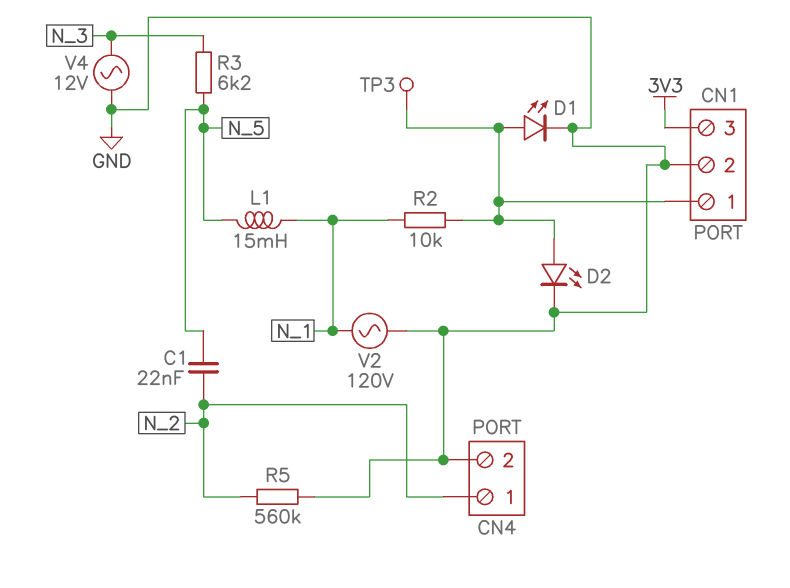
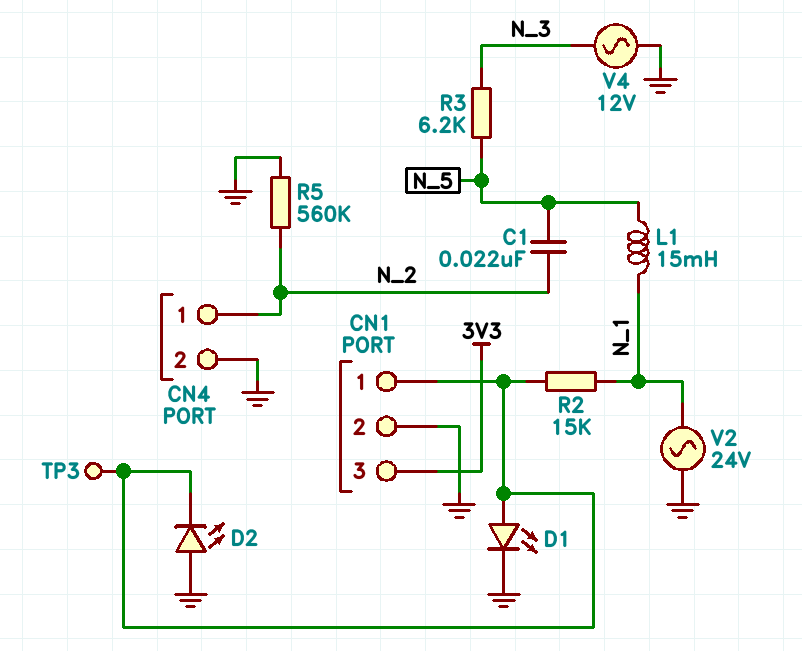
D2: LED (A CN1/1, K GND) -> LED (A GND, K CN1/1)
R2: 10k (CN1/1, N_1) -> 15k (CN1/1, N_1)
V2: AC 120V (GND, N_1) -> AC 24V (GND, N_1)

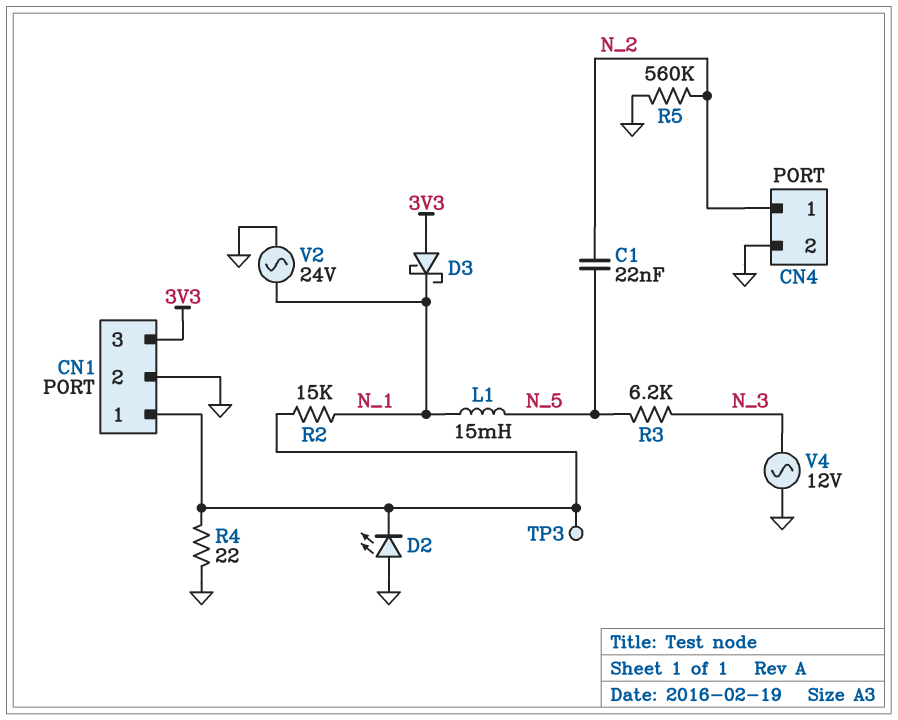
D1: LED (A CN1/1, K GND) -> none
D3: none -> schottky (A 3V3, K N_1)
R4: none -> 22 (CN1/1, GND)

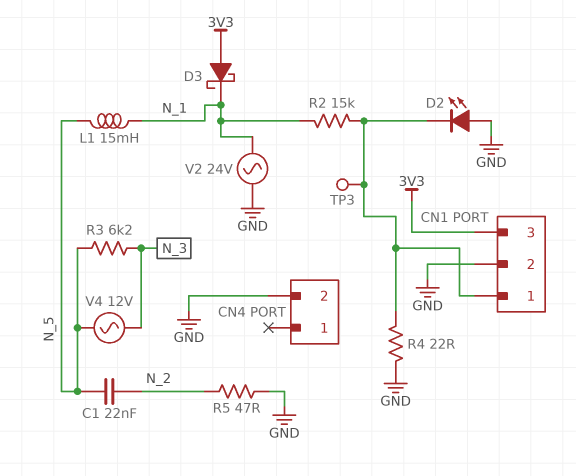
CN4 pin 1: N_2 -> none
R5: 560k (GND, N_2) -> 47 (GND, N_2)
V4: AC 12V (GND, N_3) -> AC 12V (N_3, N_5)

